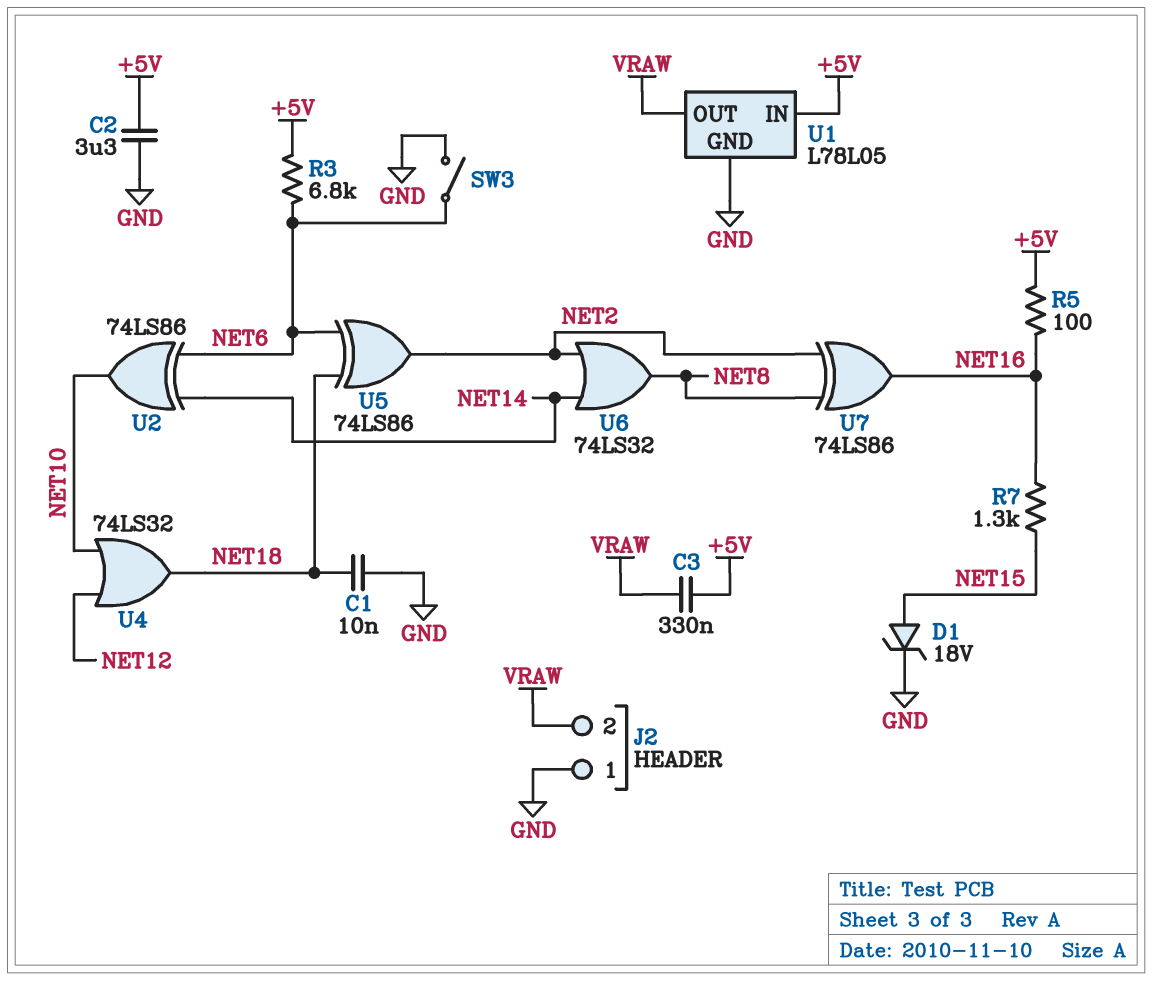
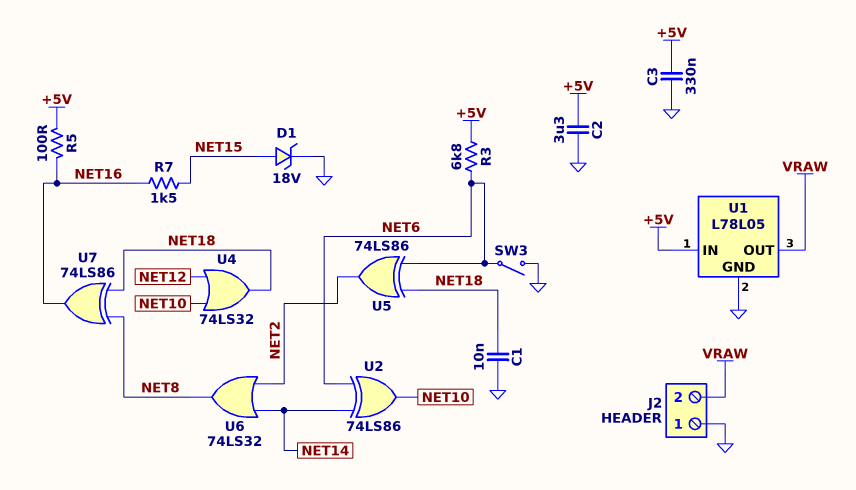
C3: 330nF (+5V, VRAW) -> 330nF (+5V, GND)
R7: 1.3k (NET15, NET16) -> 1.5k (NET15, NET16)
U7: XOR 74LS86 (in NET2, in NET8, out NET16) -> XOR 74LS86 (in NET8, in NET18, out NET16)

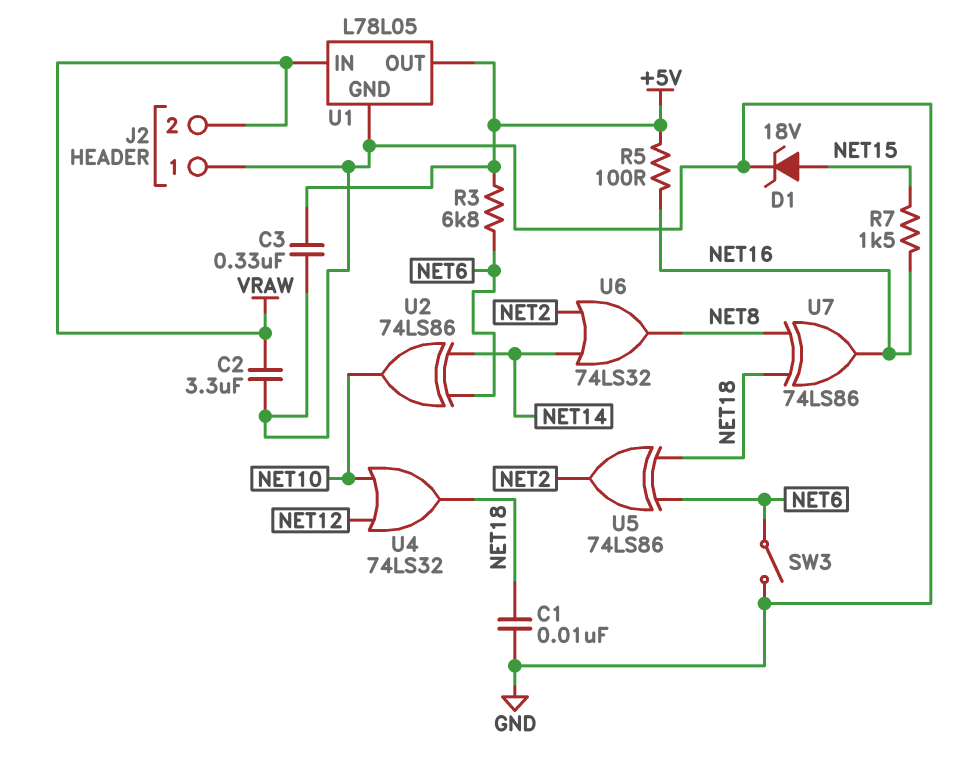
C2: 3.3uF (+5V, GND) -> 3.3uF (GND, VRAW)
U1 pin IN: +5V -> VRAW
U1 pin OUT: VRAW -> +5V

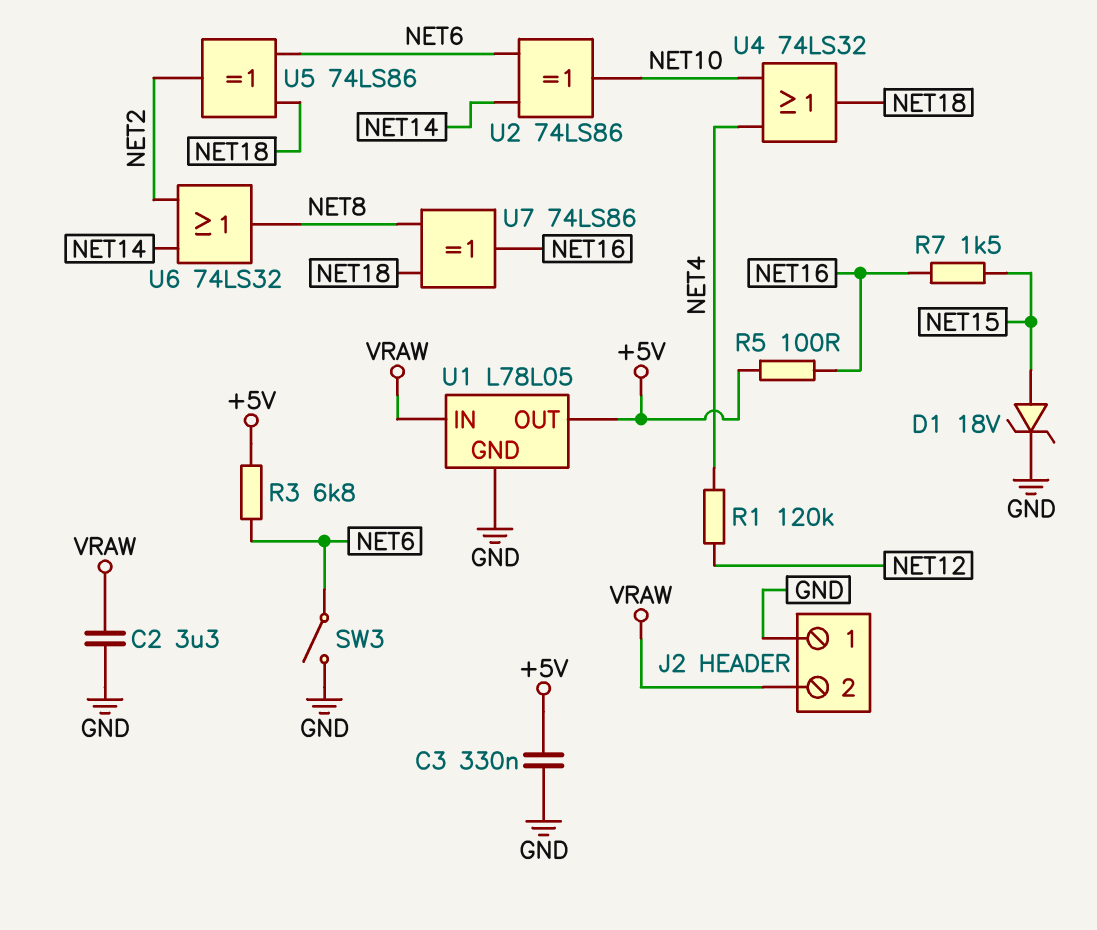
C1: 10nF (GND, NET18) -> none
R1: none -> 120k (NET4, NET12)
U4: OR 74LS32 (in NET10, in NET12, out NET18) -> OR 74LS32 (in NET4, in NET10, out NET18)

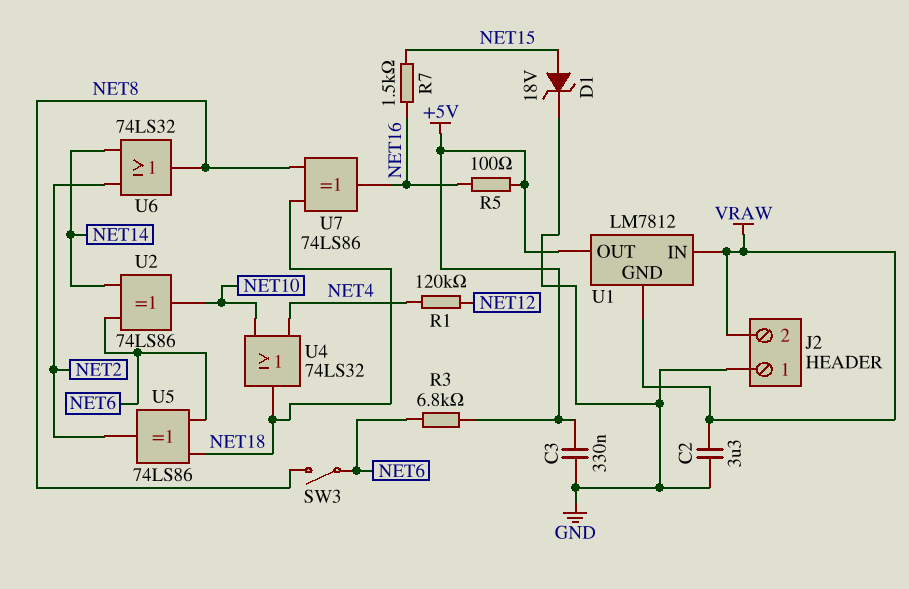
SW3: switch (GND, NET6) -> switch (NET6, NET8)
U1: L78L05 -> LM7812
U1 pin GND: GND -> VRAW

